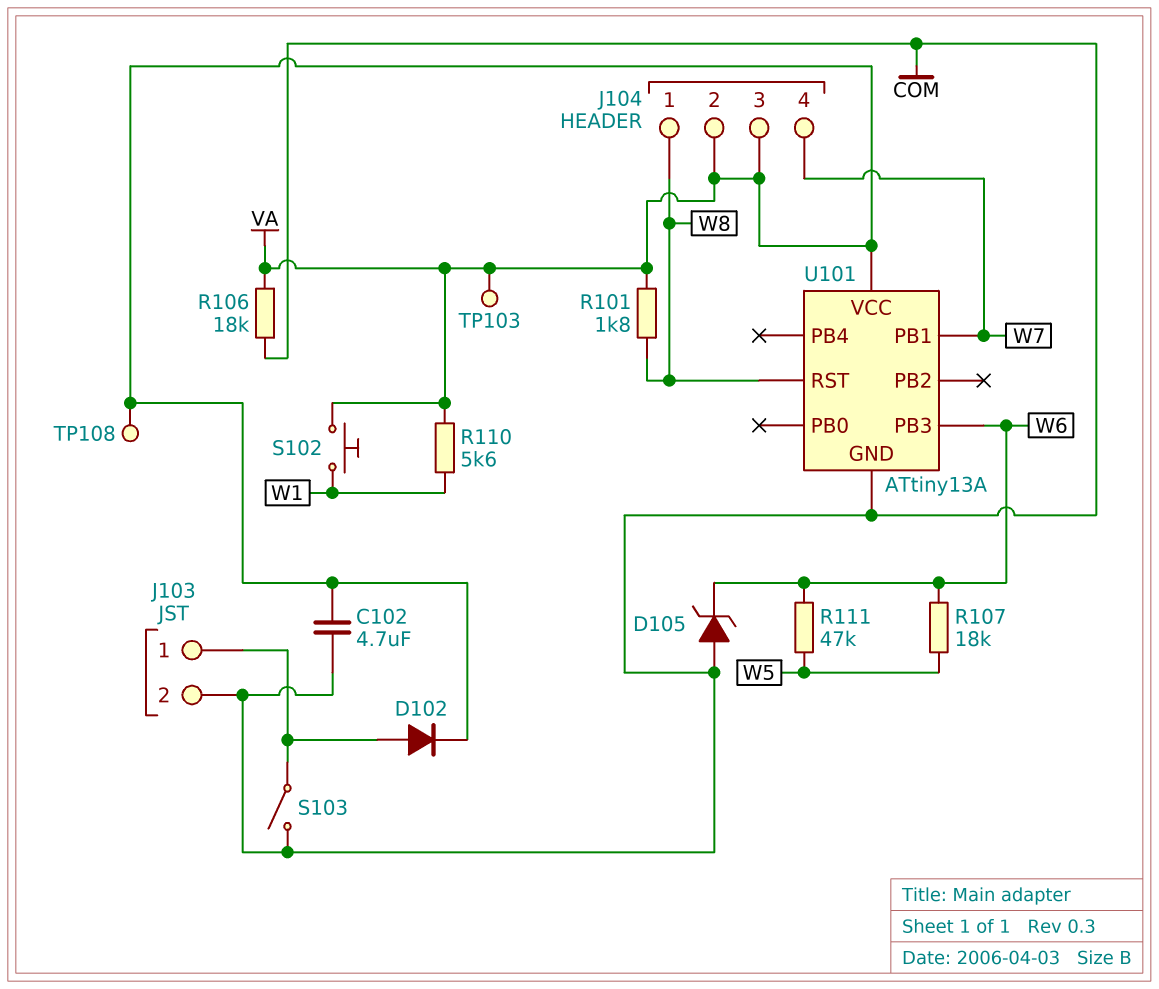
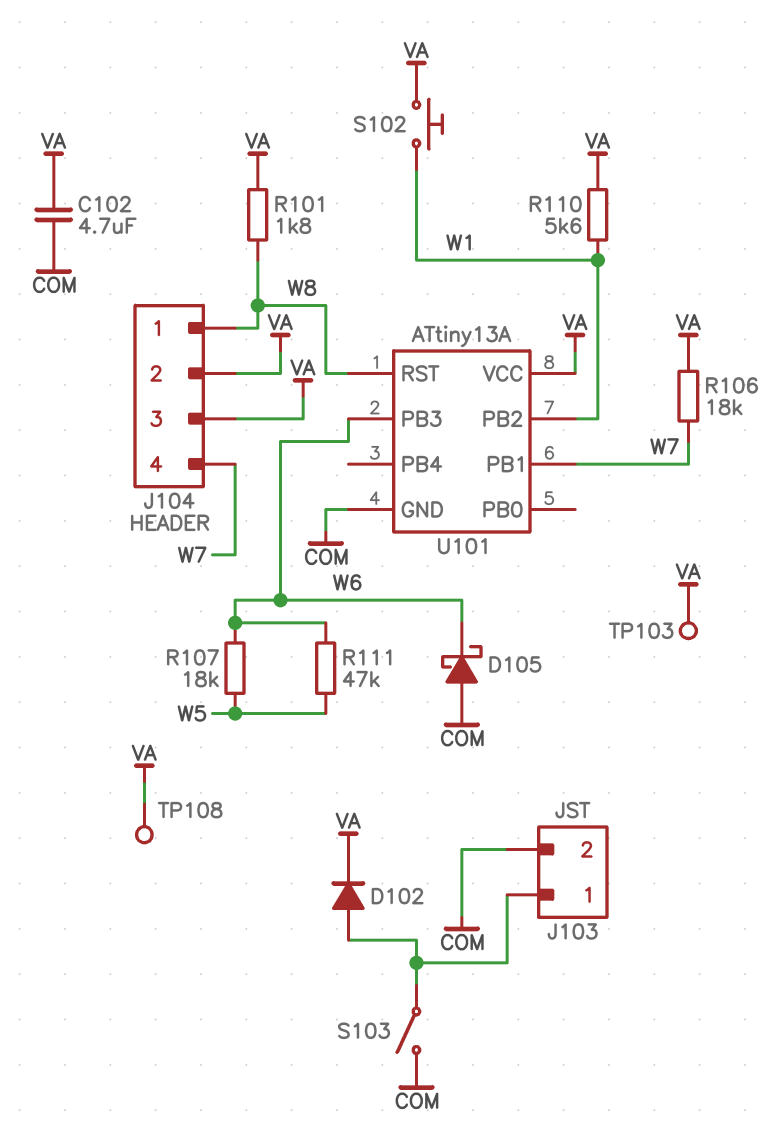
D105: zener (A COM, K W6) -> schottky (A COM, K W6)
R106: 18k (COM, VA) -> 18k (VA, W7)
U101 pin PB2: none -> W1

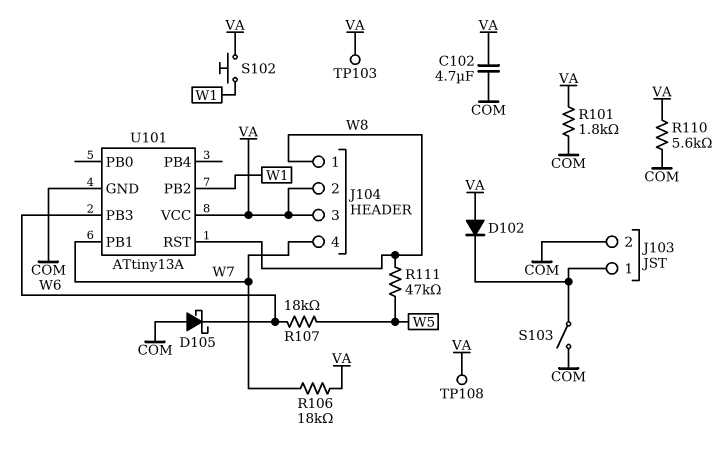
D102: diode (A J103/1, K VA) -> diode (A VA, K J103/1)
R101: 1.8k (VA, W8) -> 1.8k (COM, VA)
R110: 5.6k (VA, W1) -> 5.6k (COM, VA)
R111: 47k (W5, W6) -> 47k (W5, W8)

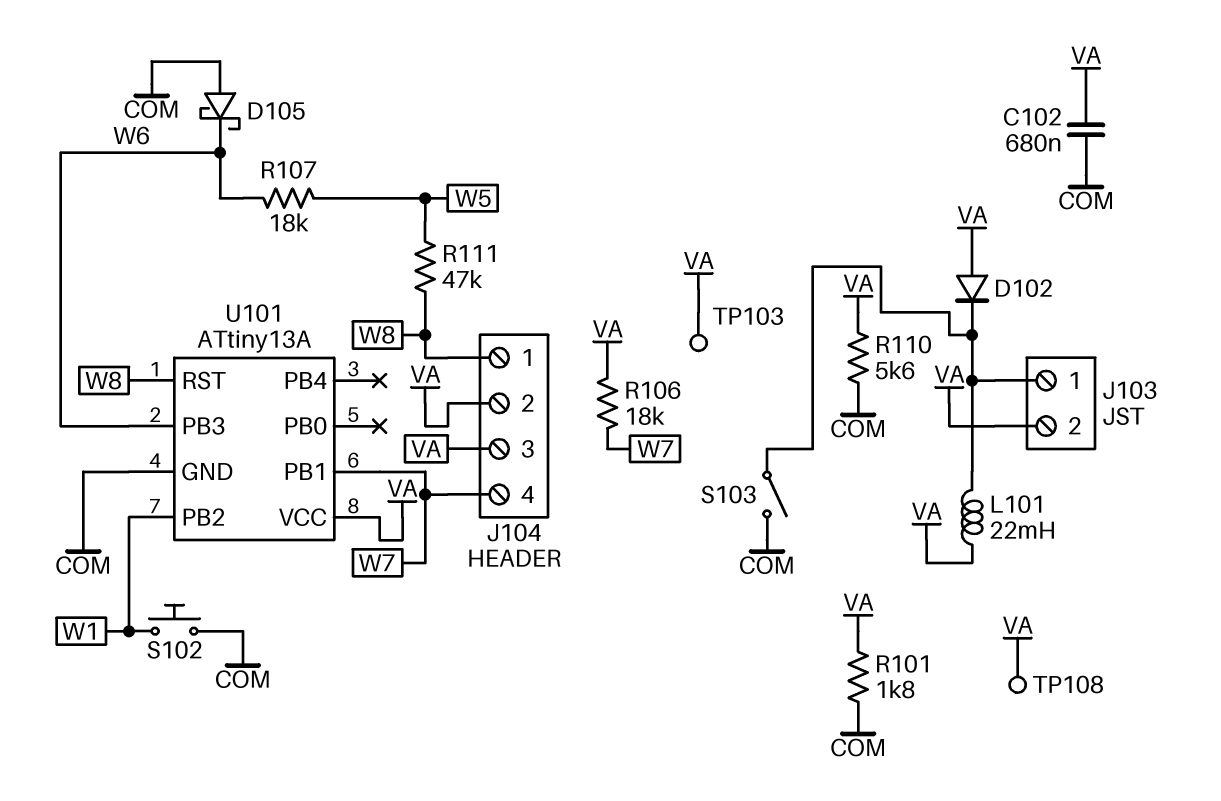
C102: 4.7uF (COM, VA) -> 680nF (COM, VA)
J103 pin 2: COM -> VA
L101: none -> 22mH (J103/1, VA)
S102: button (VA, W1) -> button (COM, W1)

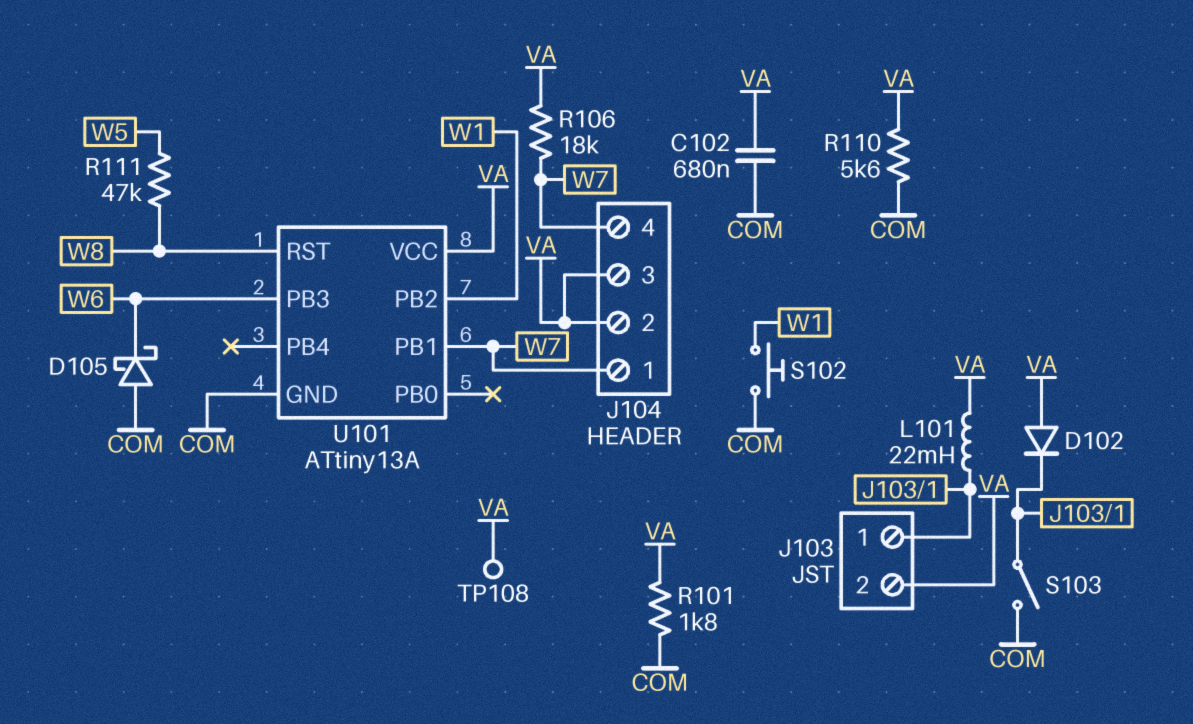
J104 pin 1: W8 -> W7
R107: 18k (W5, W6) -> none
TP103: test point (VA) -> none

